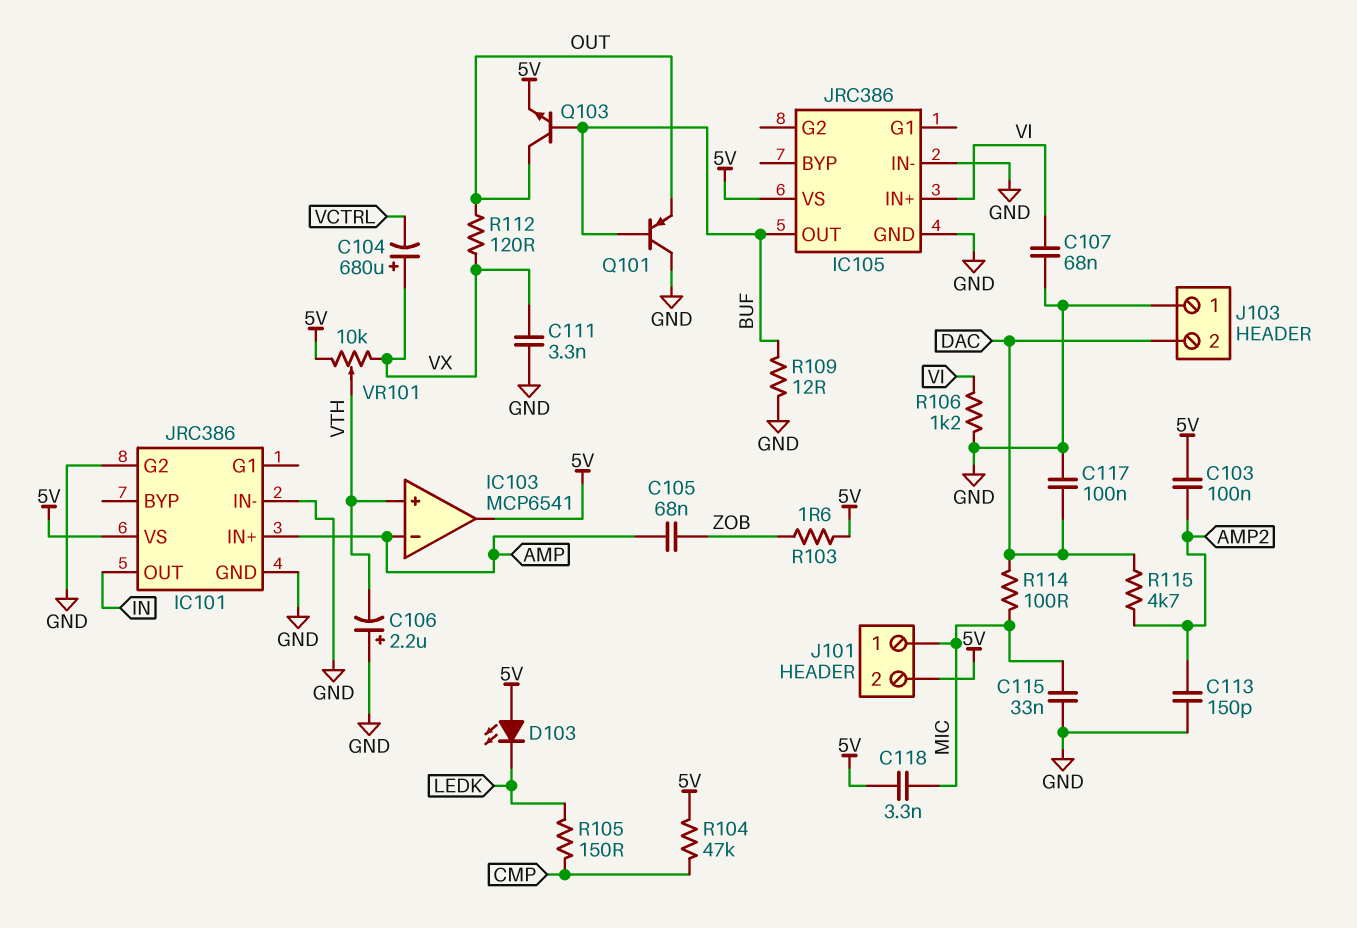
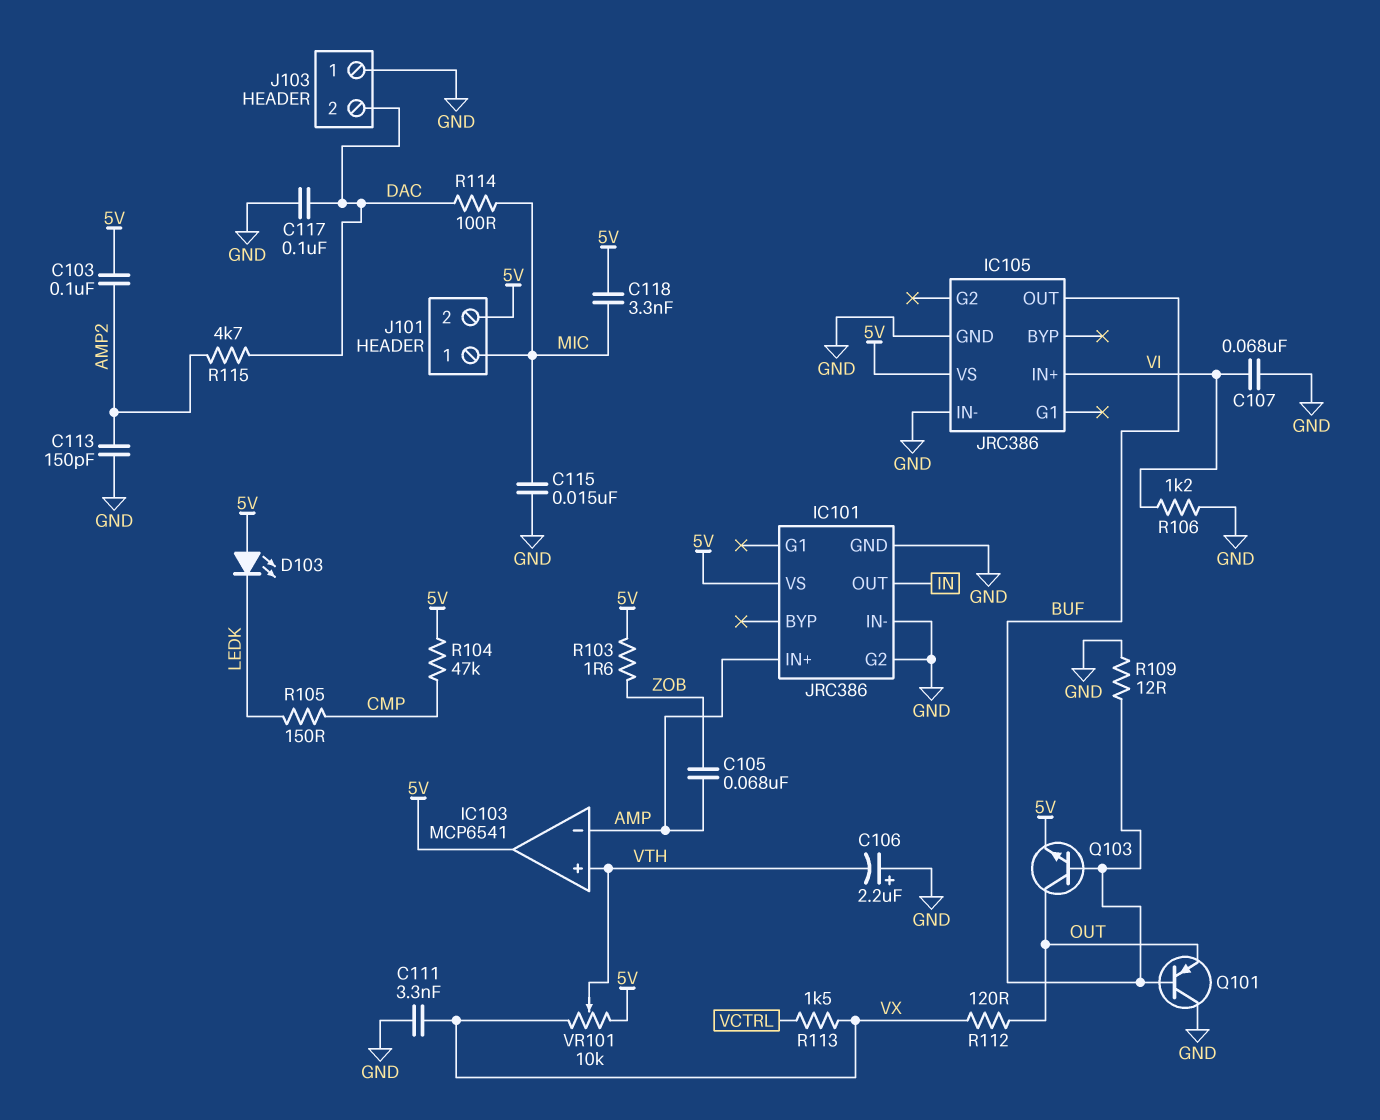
C104: 680uF (plus VX, minus VCTRL) -> none
C115: 33nF (GND, MIC) -> 15nF (GND, MIC)
R113: none -> 1.5k (VCTRL, VX)

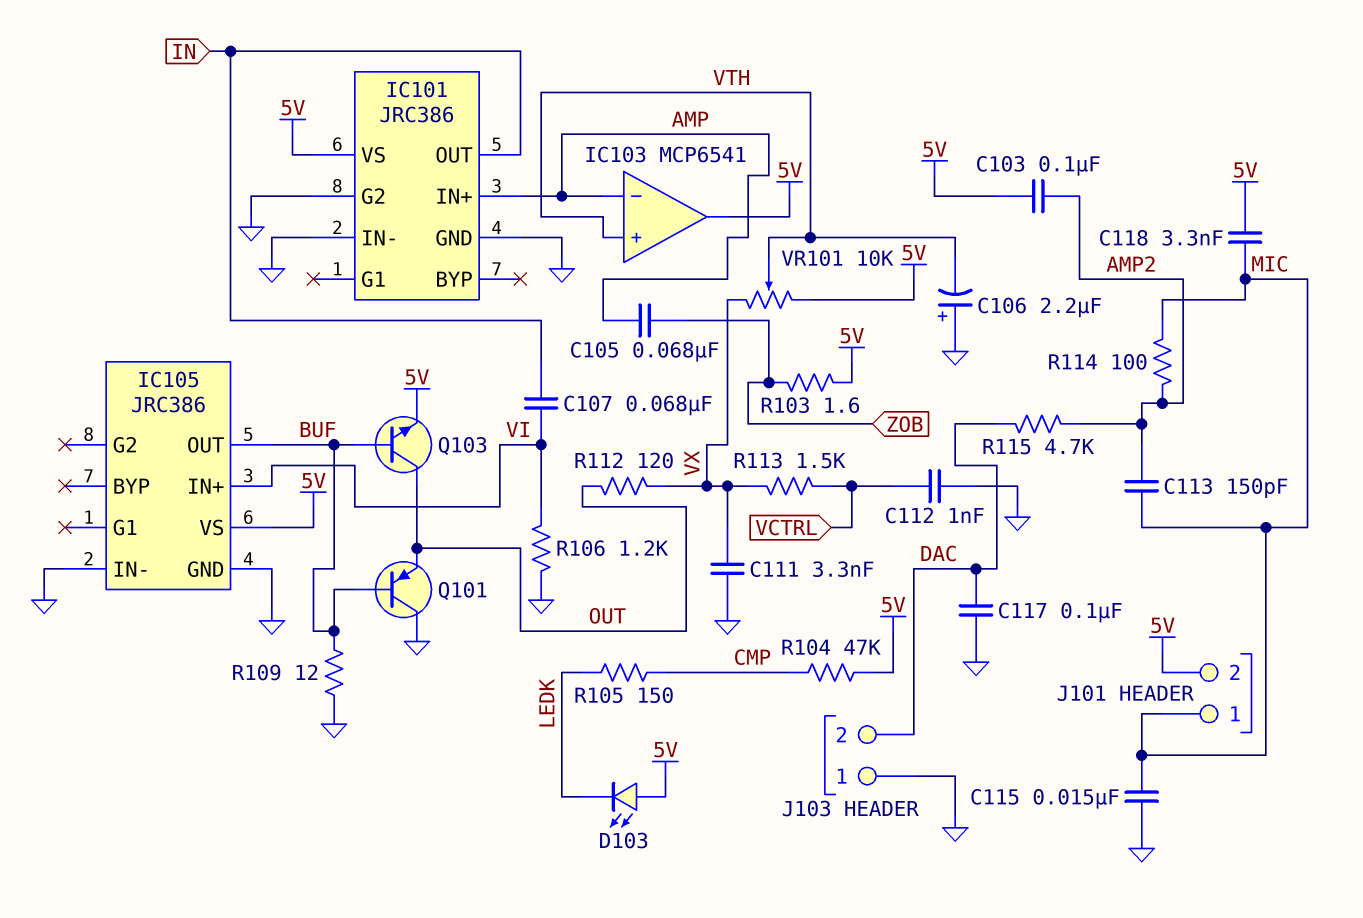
C107: 68nF (GND, VI) -> 68nF (IN, VI)
C112: none -> 1nF (GND, VCTRL)
C113: 150pF (AMP2, GND) -> 150pF (AMP2, MIC)
R114: 100 (DAC, MIC) -> 100 (AMP2, MIC)

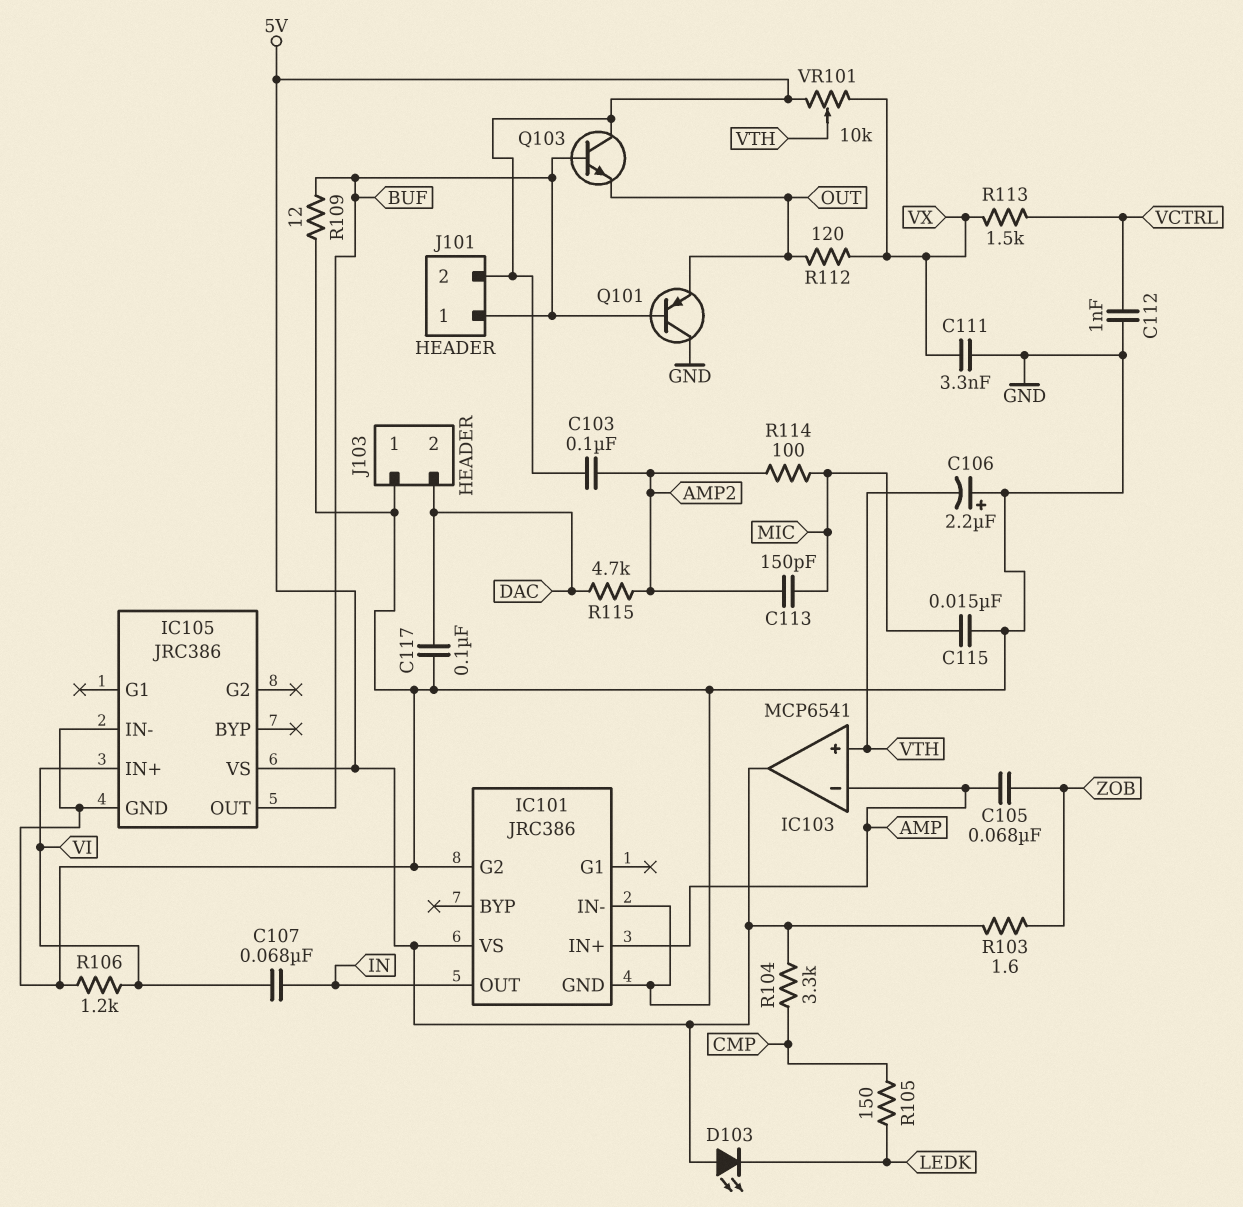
C118: 3.3nF (5V, MIC) -> none
J101 pin 1: MIC -> BUF
Q103: NPN (B BUF, C OUT, E 5V) -> NPN (B BUF, C 5V, E OUT)
R104: 47k (5V, CMP) -> 3.3k (5V, CMP)

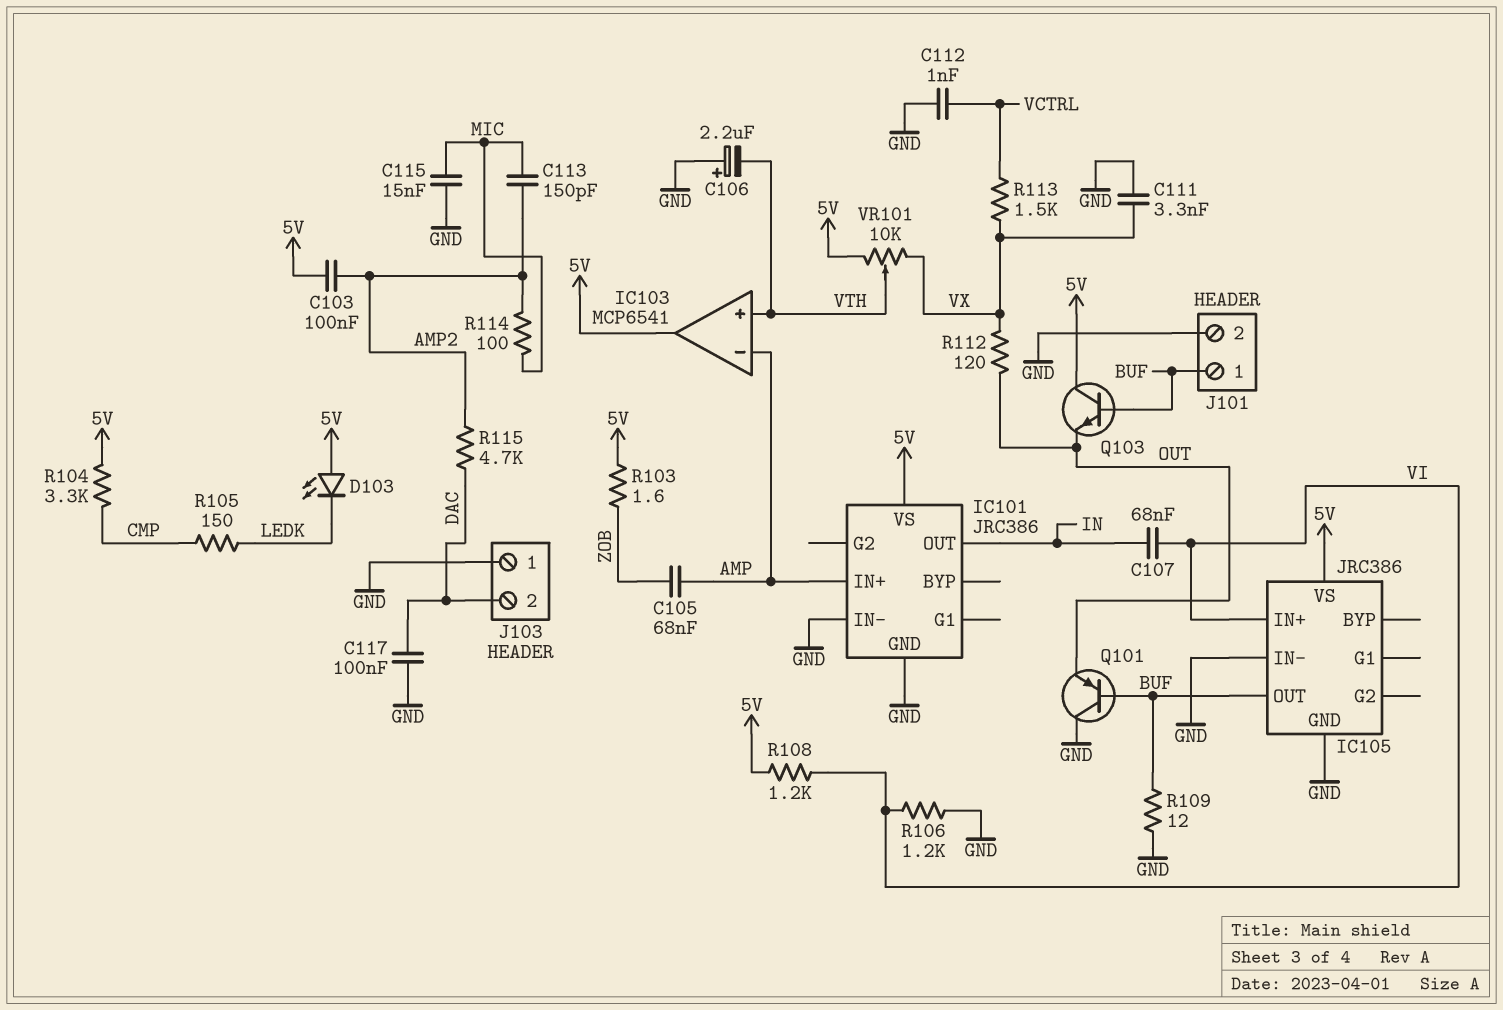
IC101 pin G2: GND -> none
J101 pin 2: 5V -> GND
R108: none -> 1.2k (5V, VI)

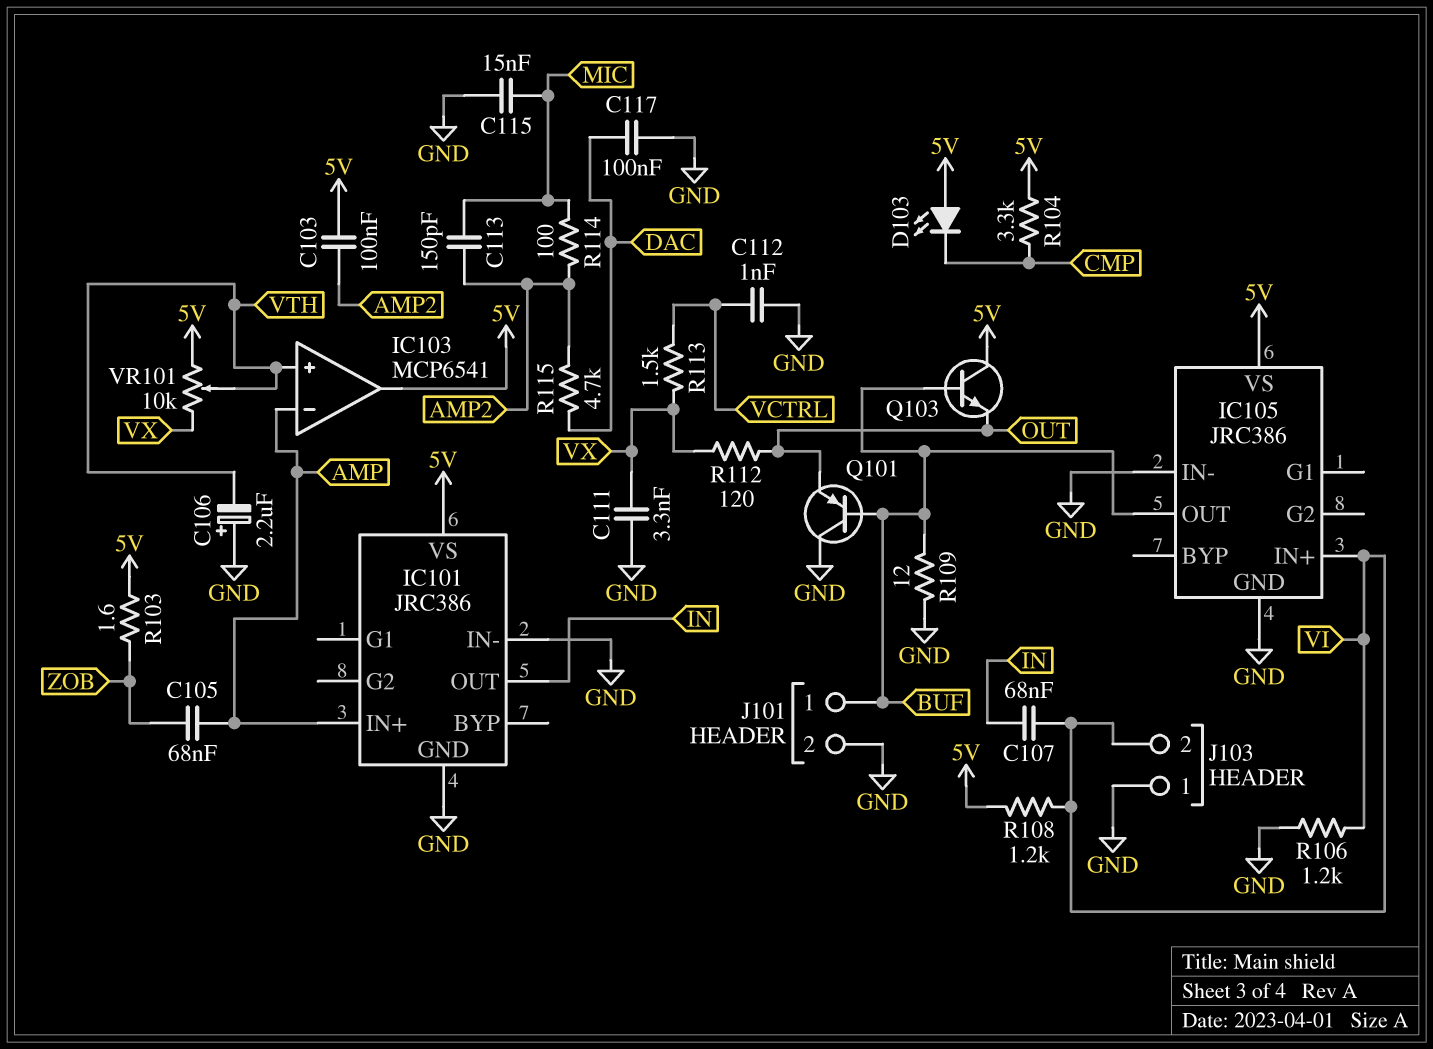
D103: LED (A 5V, K LEDK) -> LED (A 5V, K CMP)
J103 pin 2: DAC -> VI
R105: 150 (CMP, LEDK) -> none

